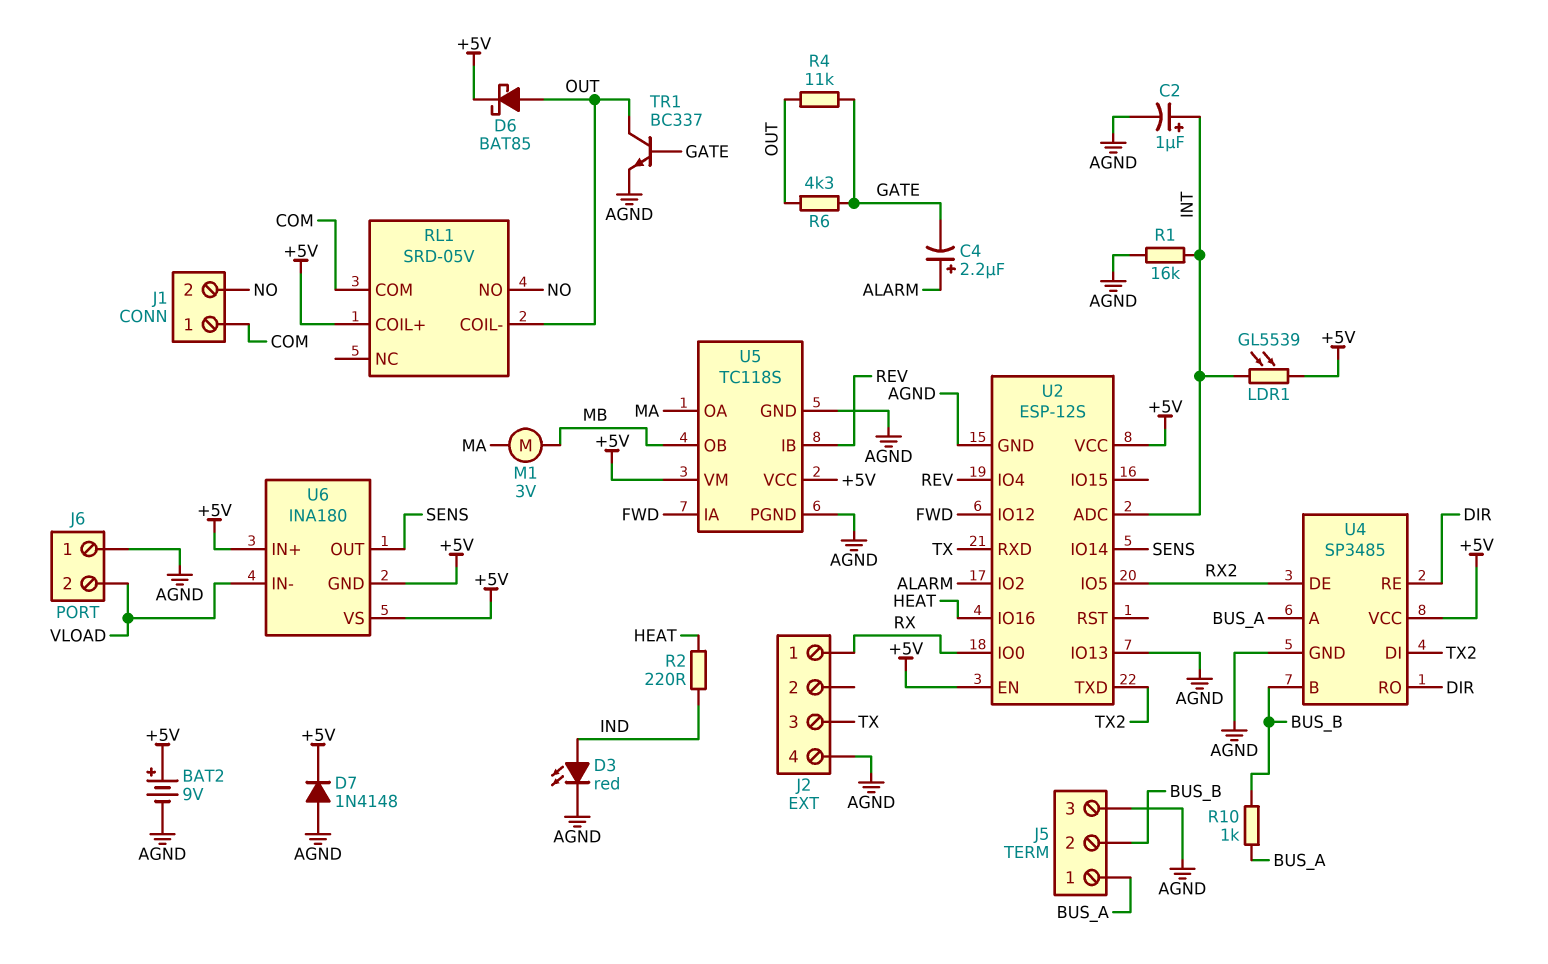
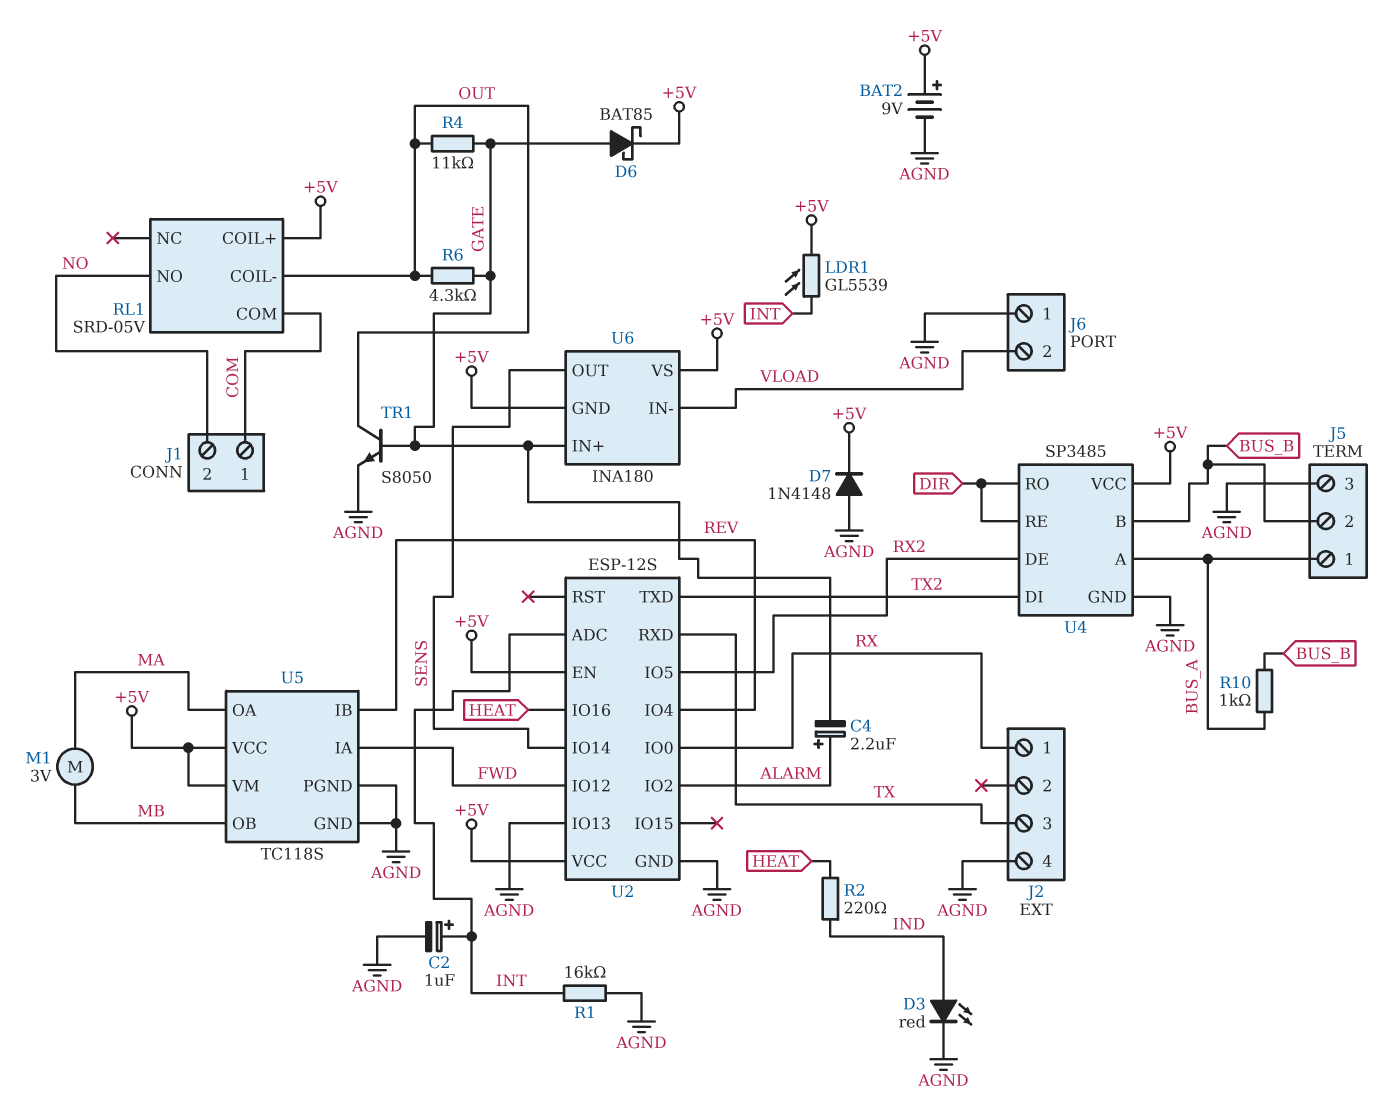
D6: schottky BAT85 (A OUT, K +5V) -> schottky BAT85 (A GATE, K +5V)
TR1: NPN BC337 (B GATE, C OUT, E AGND) -> NPN S8050 (B GATE, C OUT, E AGND)
U6 pin IN+: +5V -> GATE

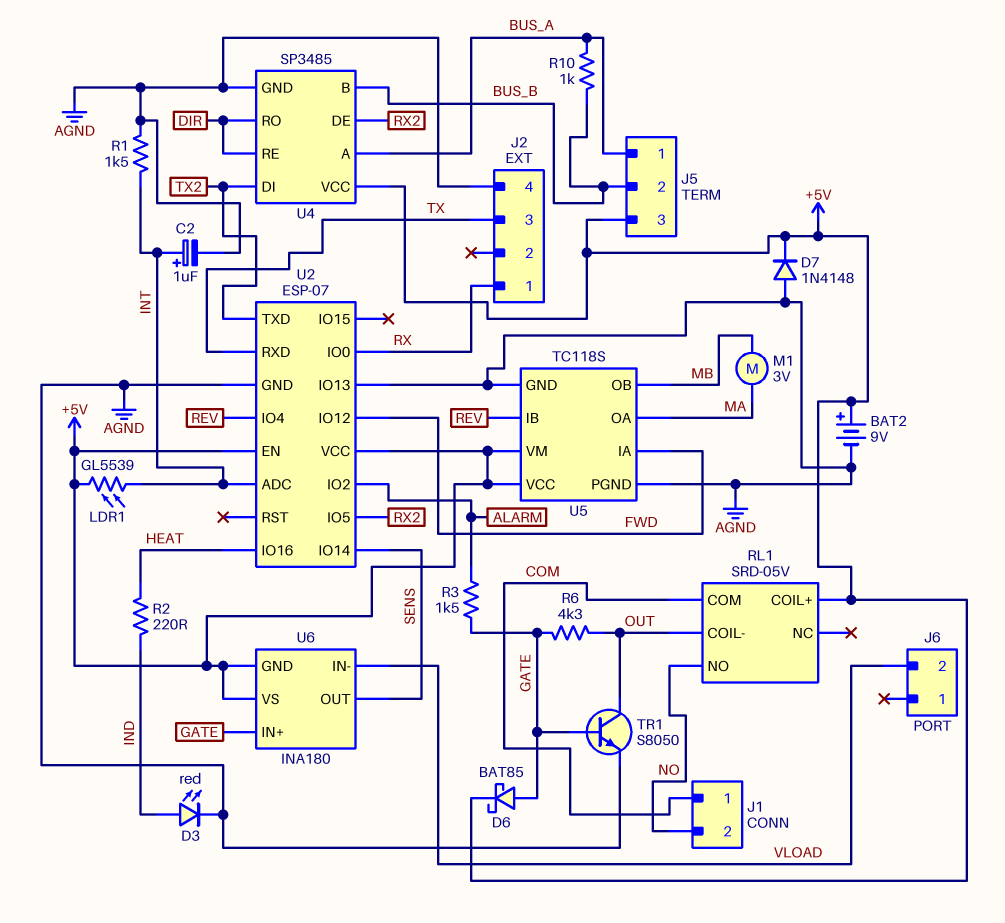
C4: 2.2uF (plus ALARM, minus GATE) -> none
J5 pin 3: AGND -> +5V
J6 pin 1: AGND -> none
R1: 16k (AGND, INT) -> 1.5k (AGND, INT)
R3: none -> 1.5k (ALARM, GATE)
R4: 11k (GATE, OUT) -> none
U2: ESP-12S -> ESP-07

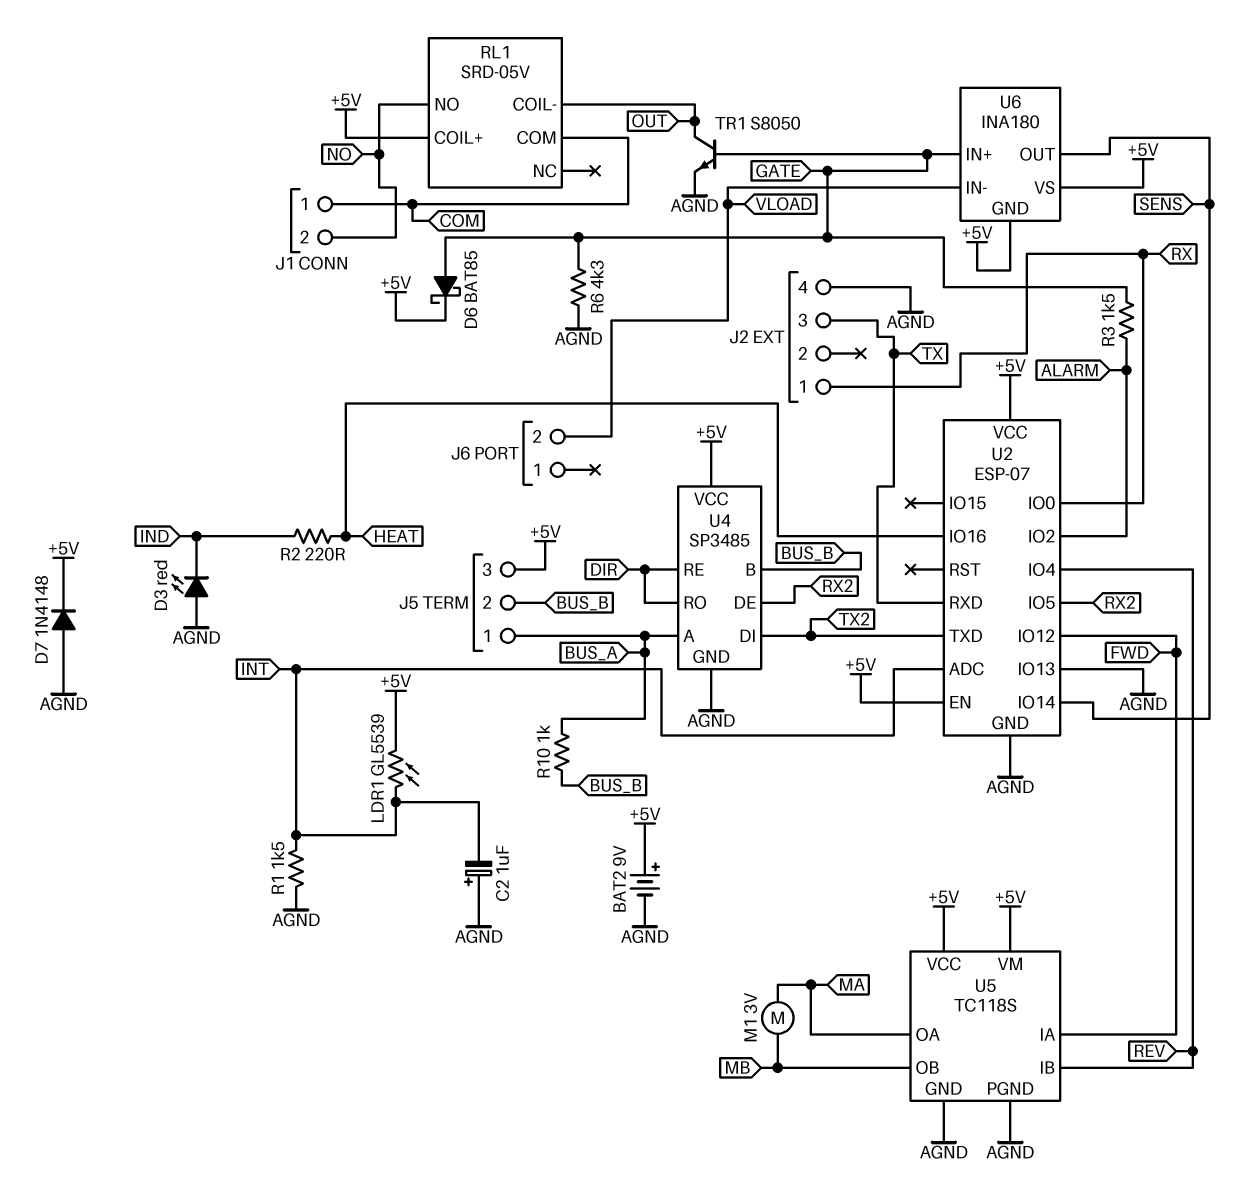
C2: 1uF (plus INT, minus AGND) -> 1uF (plus AGND, minus INT)
D3: LED red (A IND, K AGND) -> LED red (A AGND, K IND)
R6: 4.3k (GATE, OUT) -> 4.3k (AGND, GATE)

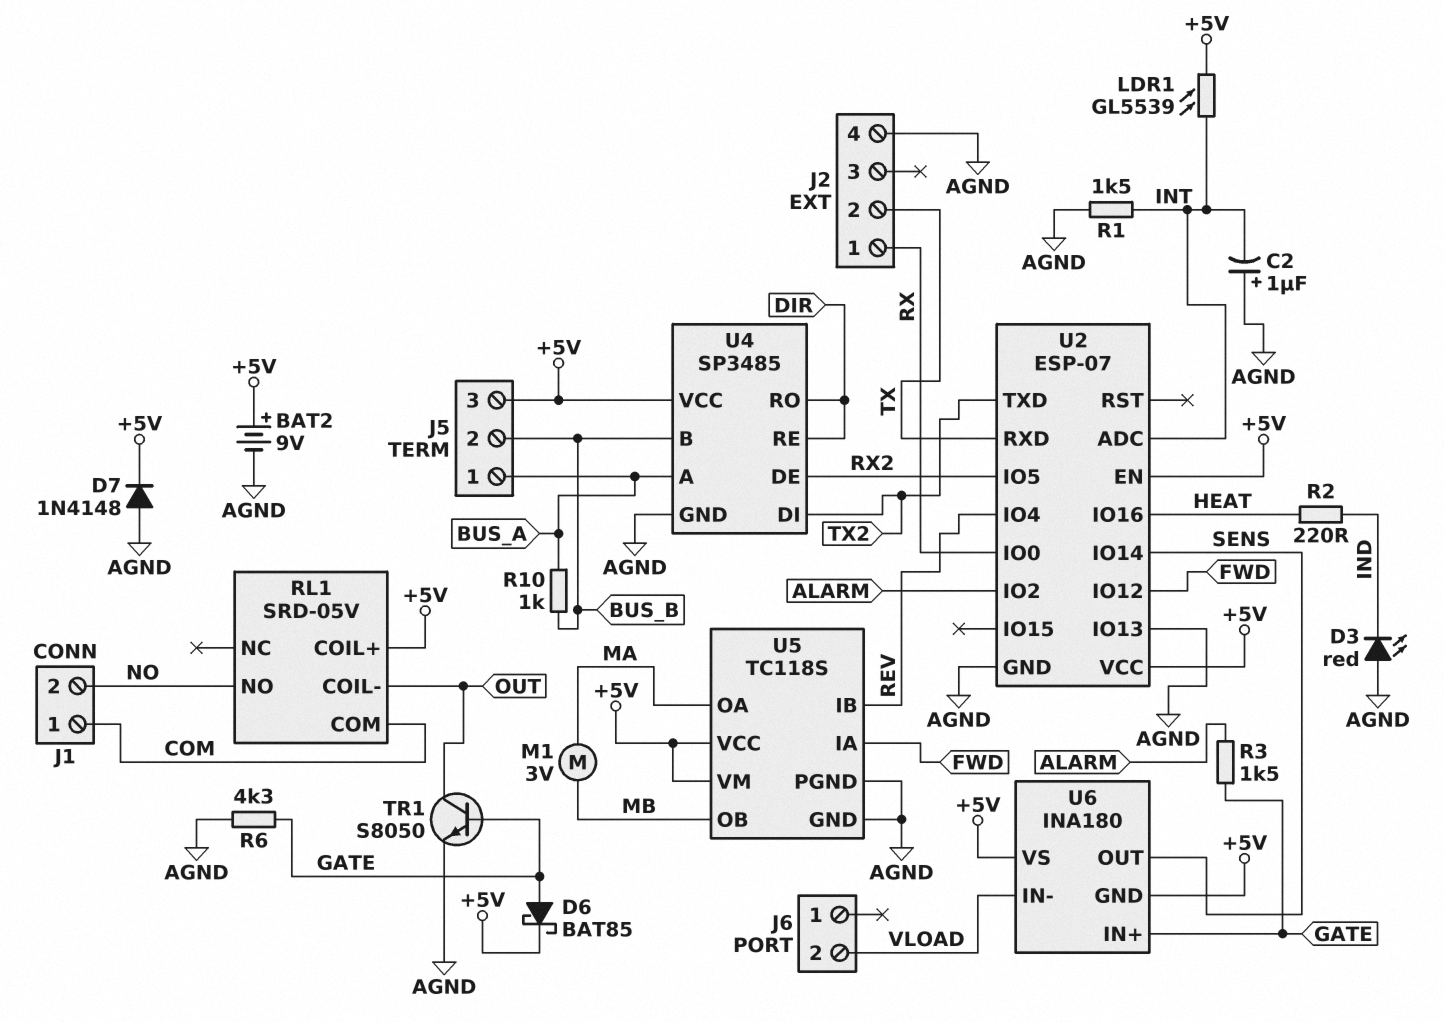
J2 pin 2: none -> TX
J2 pin 3: TX -> none

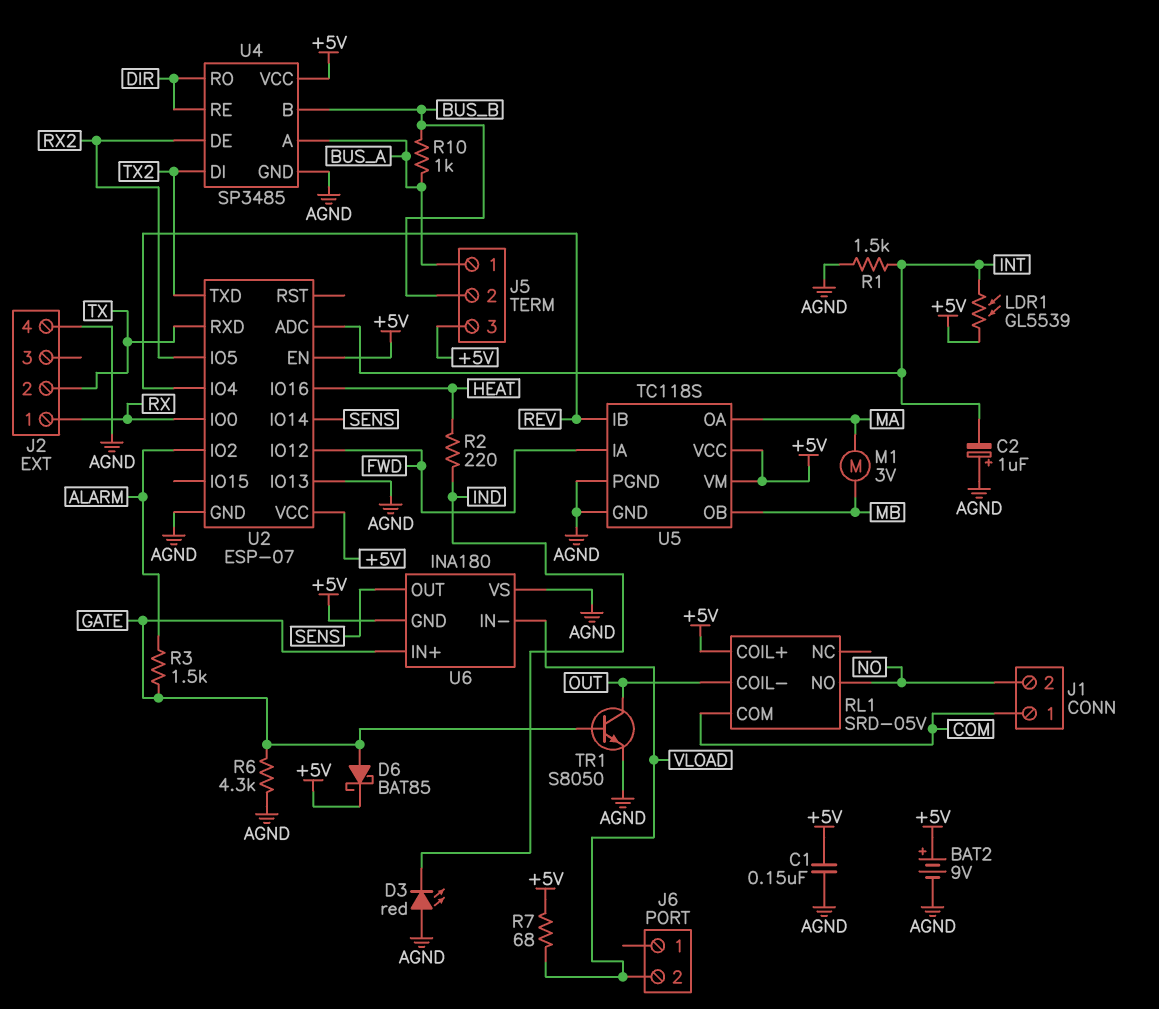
C1: none -> 150nF (+5V, AGND)
D7: diode 1N4148 (A AGND, K +5V) -> none
R7: none -> 68 (+5V, VLOAD)
U6 pin VS: +5V -> AGND

